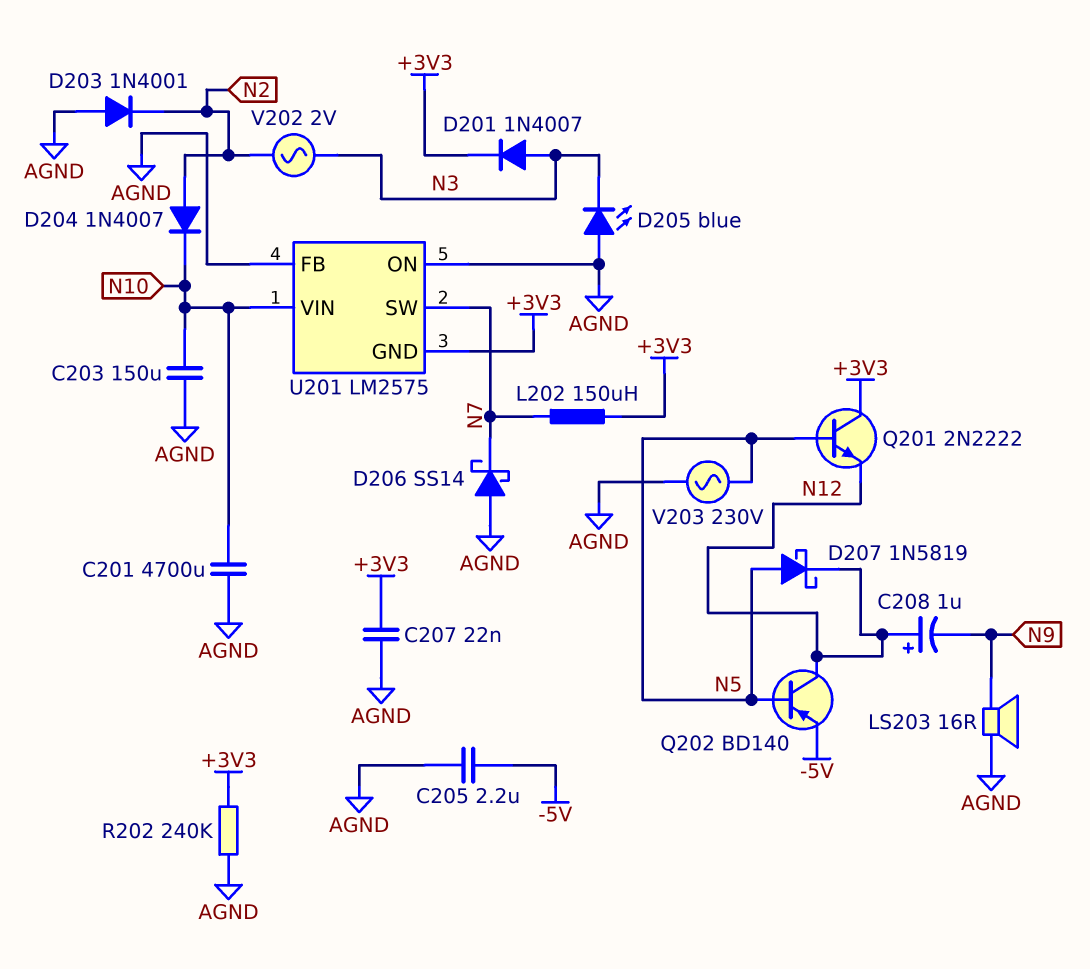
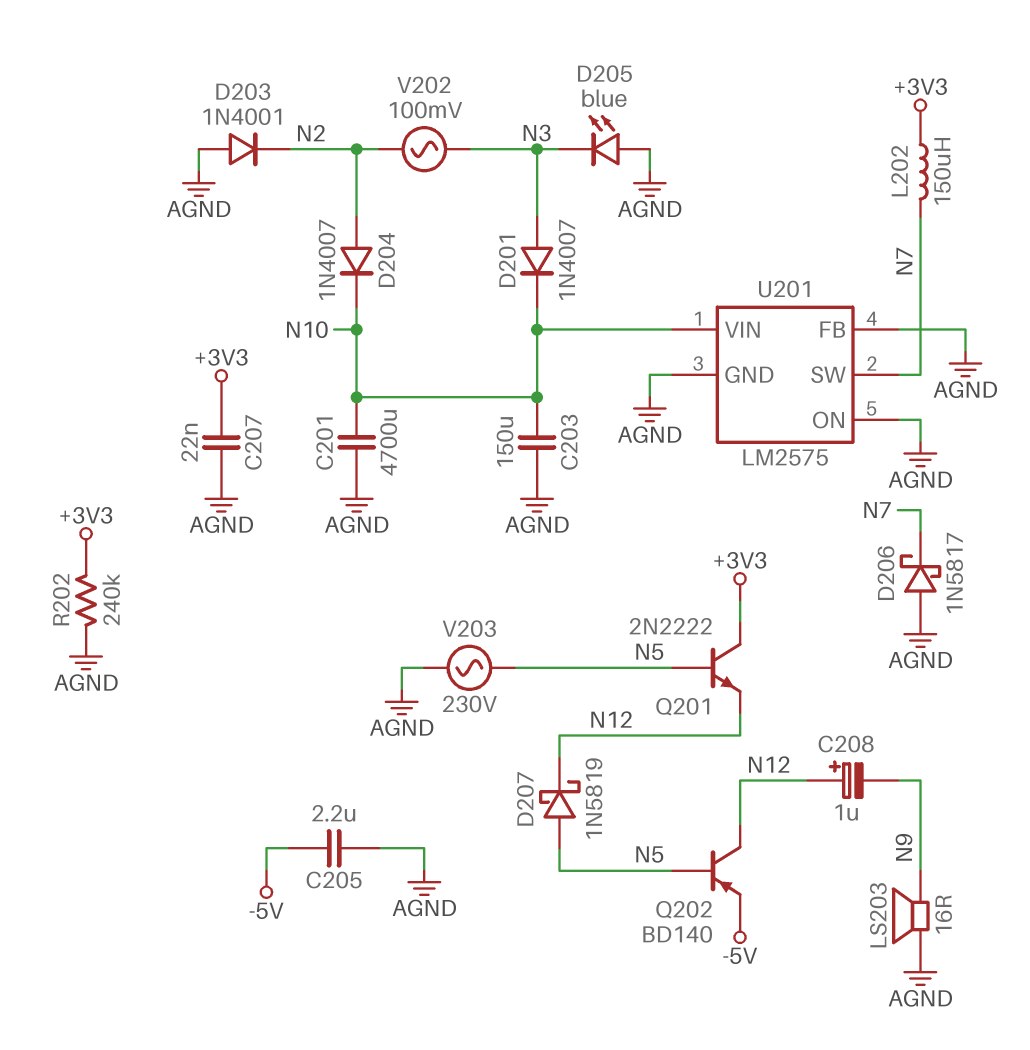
D201: diode 1N4007 (A N3, K +3V3) -> diode 1N4007 (A N3, K N10)
D206: schottky SS14 (A AGND, K N7) -> schottky 1N5817 (A AGND, K N7)
U201 pin GND: +3V3 -> AGND
V202: AC 2V (N2, N3) -> AC 100mV (N2, N3)

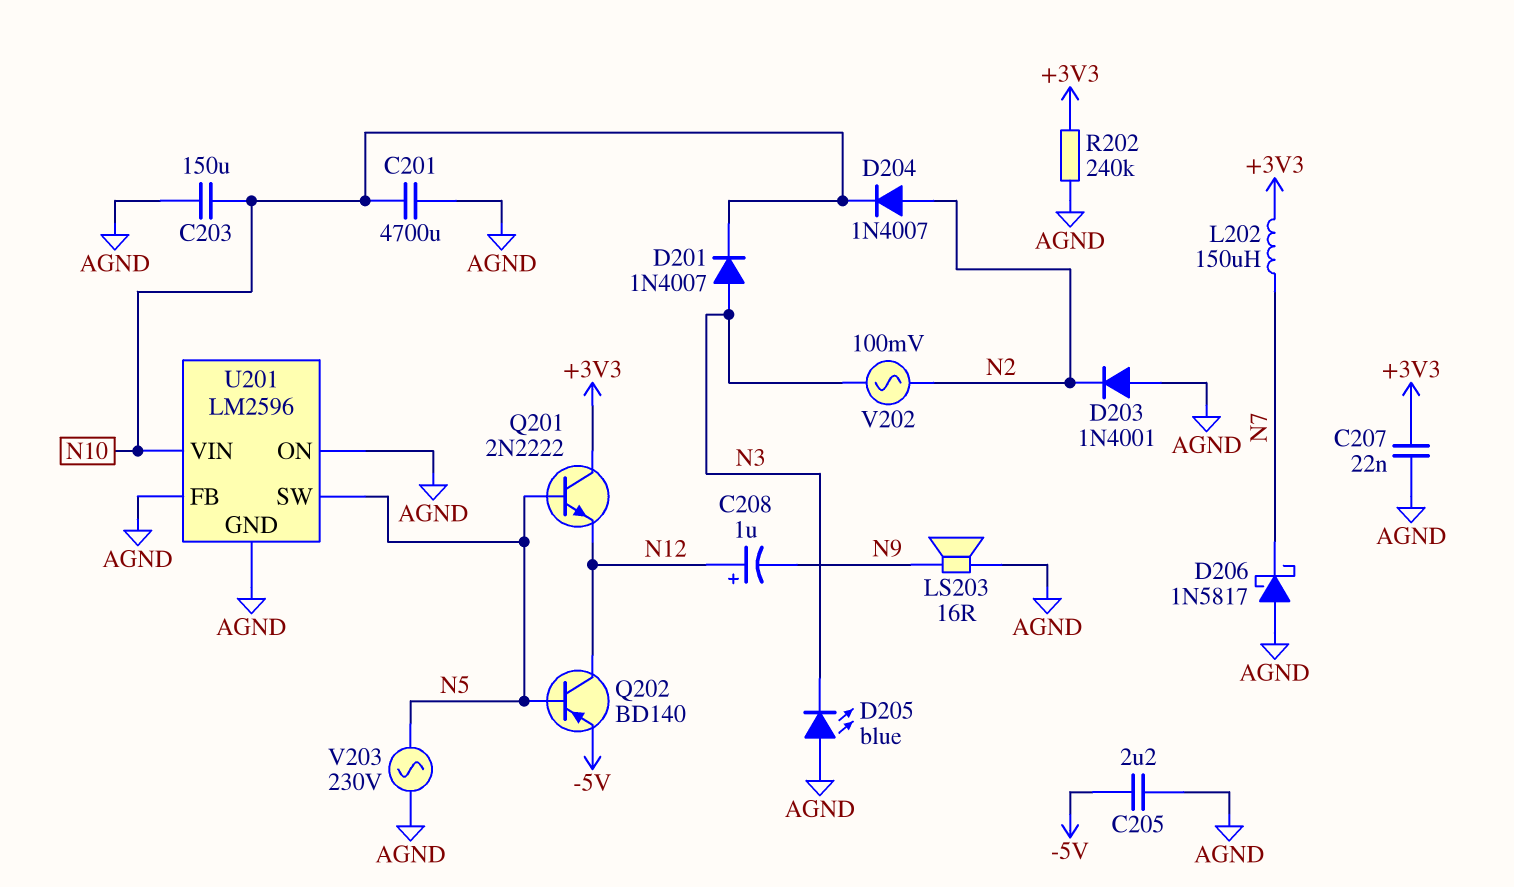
D207: schottky 1N5819 (A N5, K N12) -> none
U201: LM2575 -> LM2596
U201 pin SW: N7 -> N5

